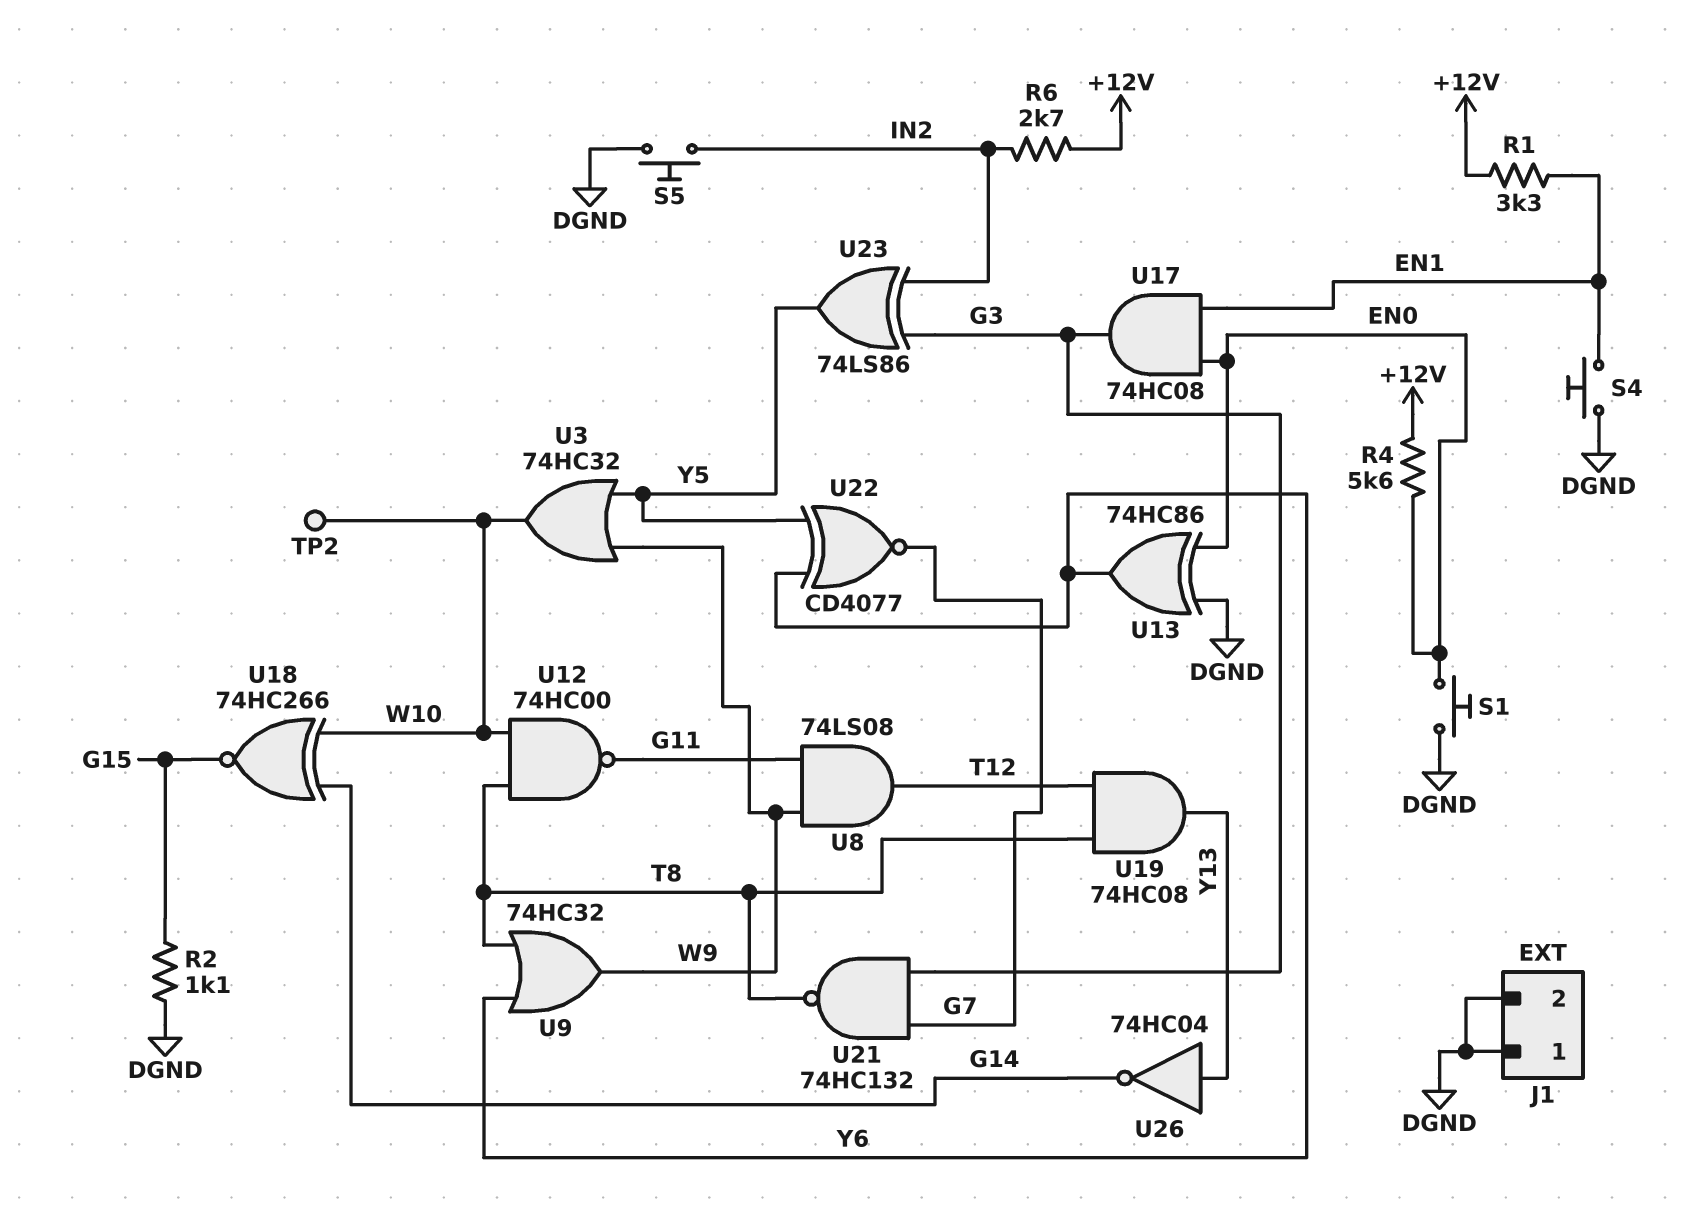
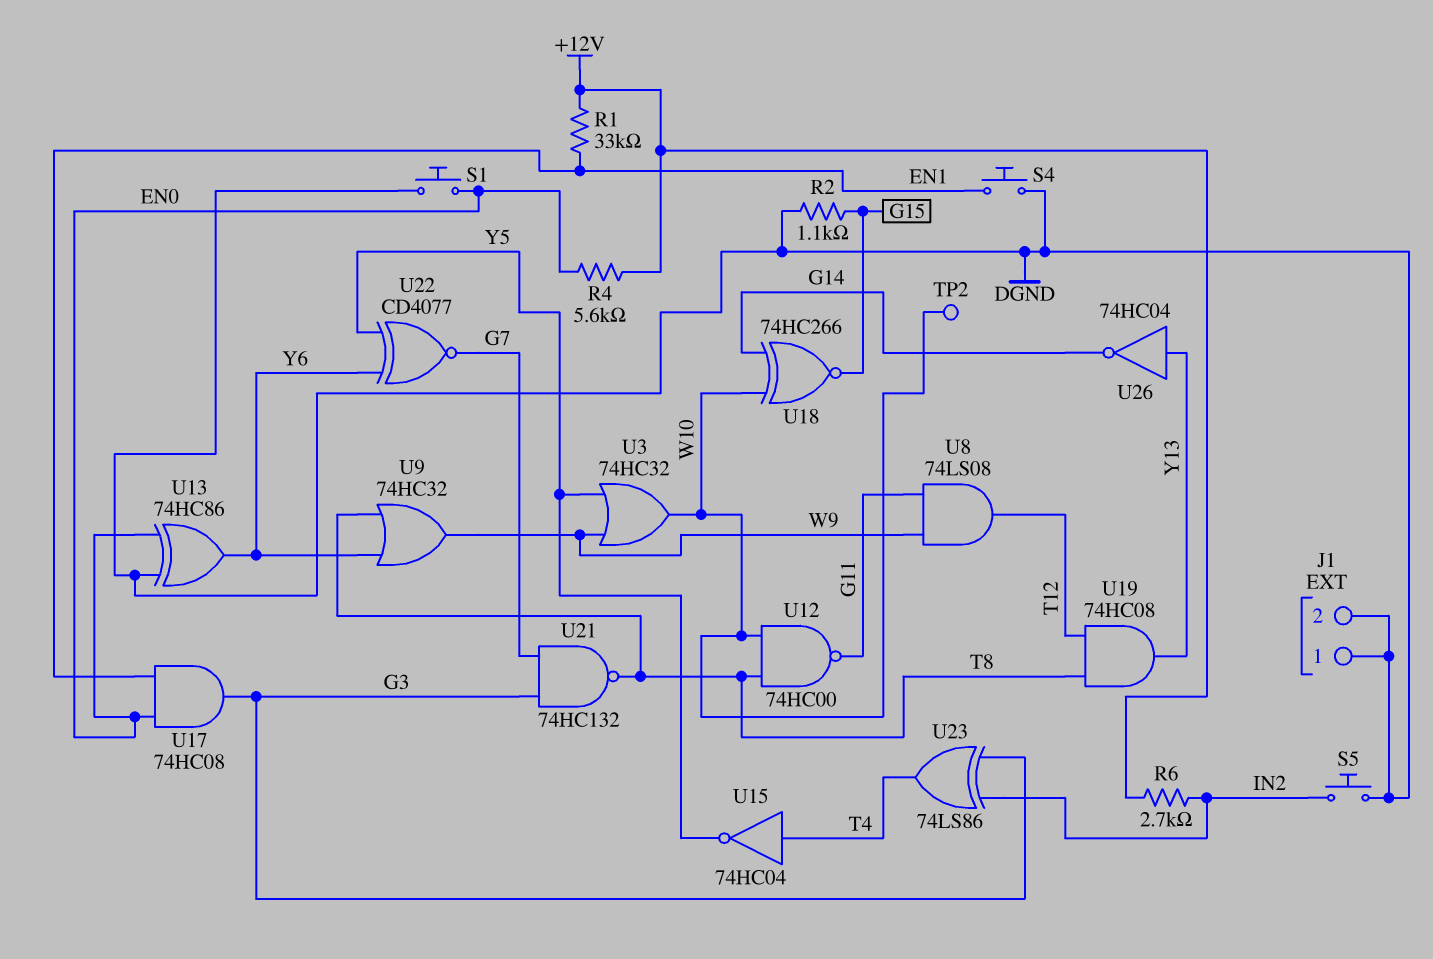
R1: 3.3k (+12V, EN1) -> 33k (+12V, EN1)
U15: none -> NOT 74HC04 (in T4, out Y5)
U23: XOR 74LS86 (in G3, in IN2, out Y5) -> XOR 74LS86 (in G3, in IN2, out T4)

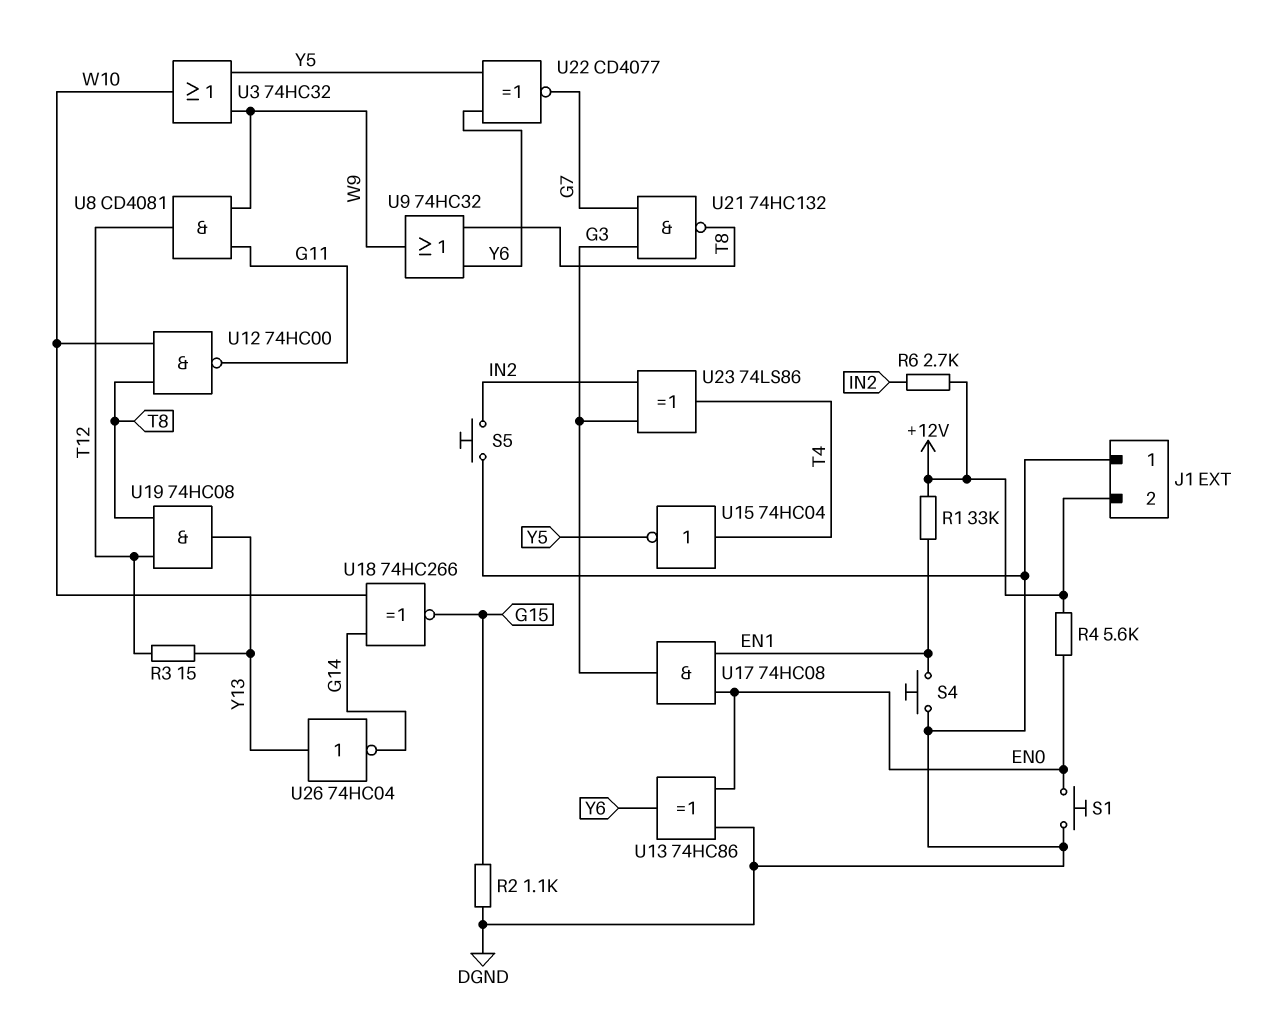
J1 pin 2: DGND -> +12V
R3: none -> 15 (T12, Y13)
TP2: test point (W10) -> none
U8: AND 74LS08 (in G11, in W9, out T12) -> AND CD4081 (in G11, in W9, out T12)

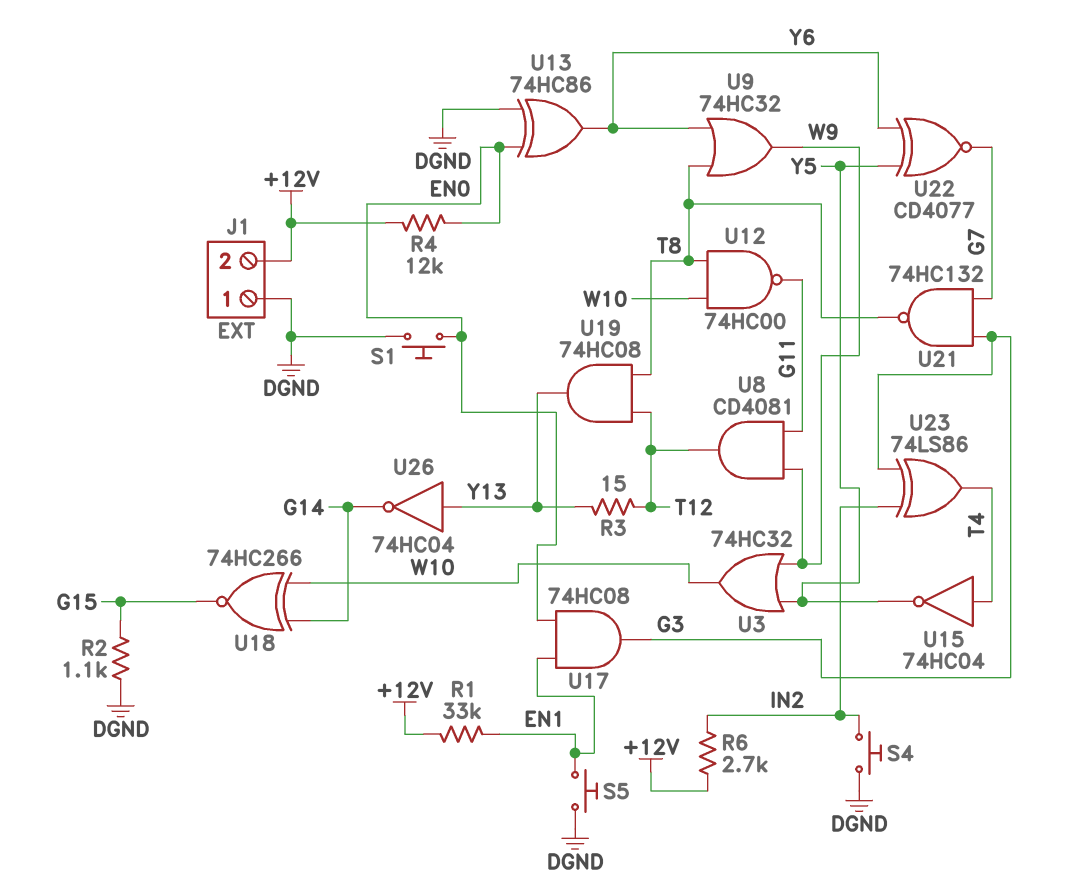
R4: 5.6k (+12V, EN0) -> 12k (+12V, EN0)
S4: button (DGND, EN1) -> button (DGND, IN2)
S5: button (DGND, IN2) -> button (DGND, EN1)

